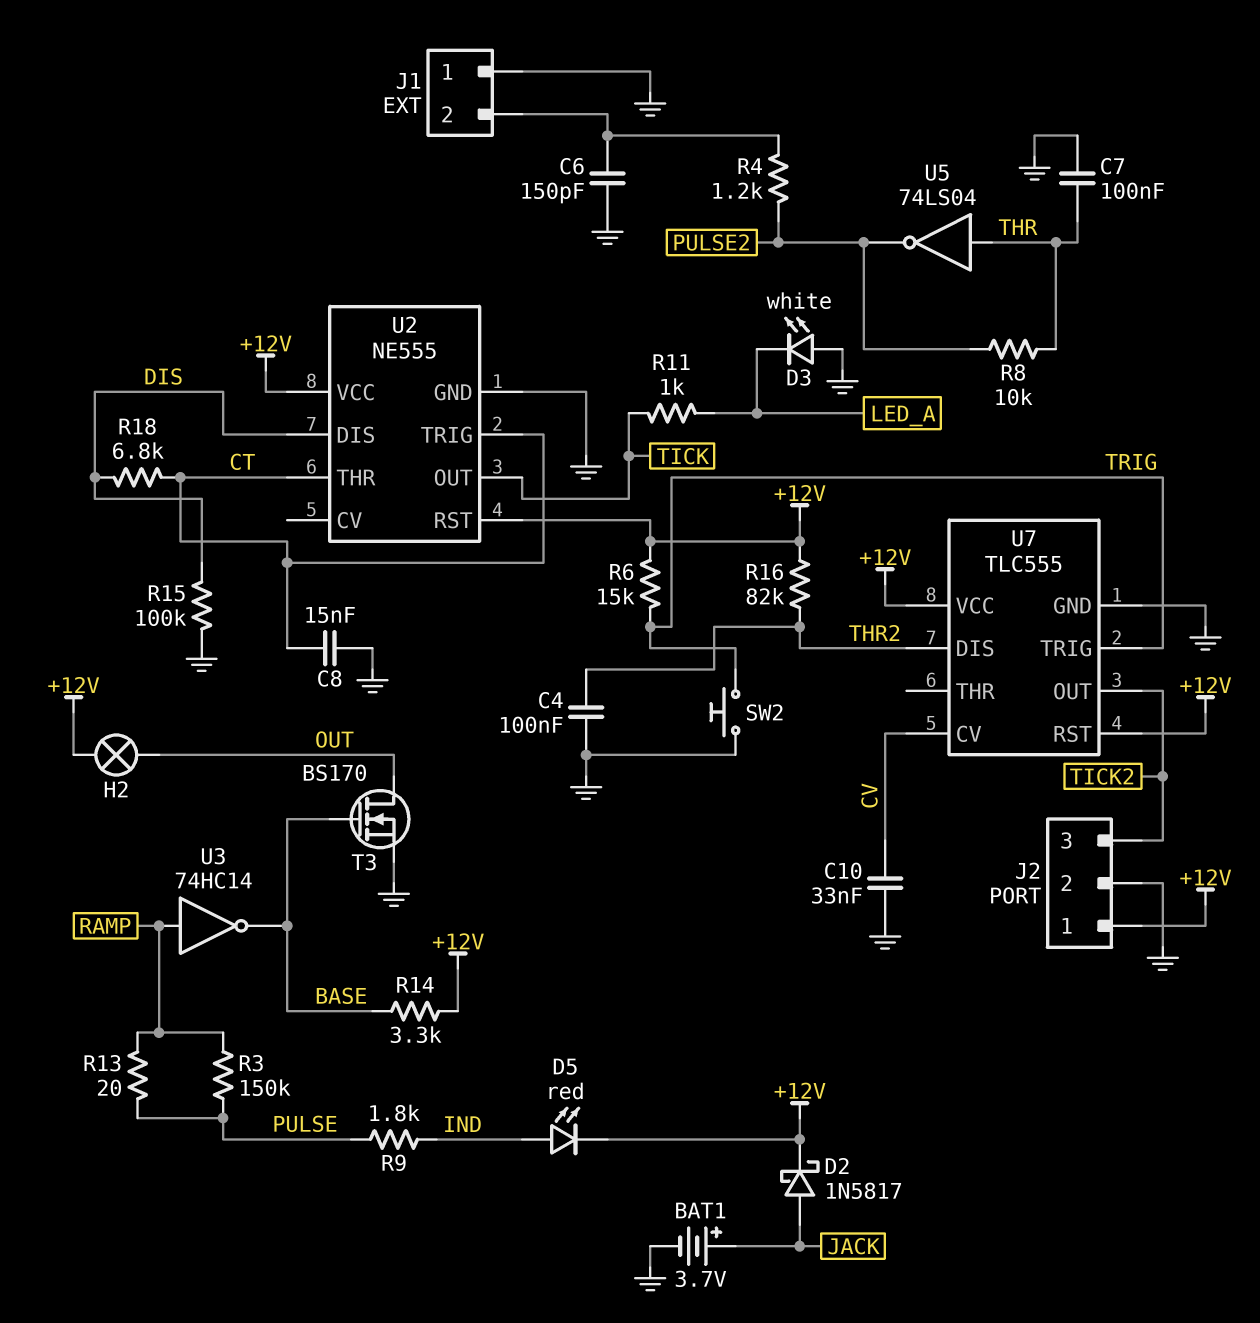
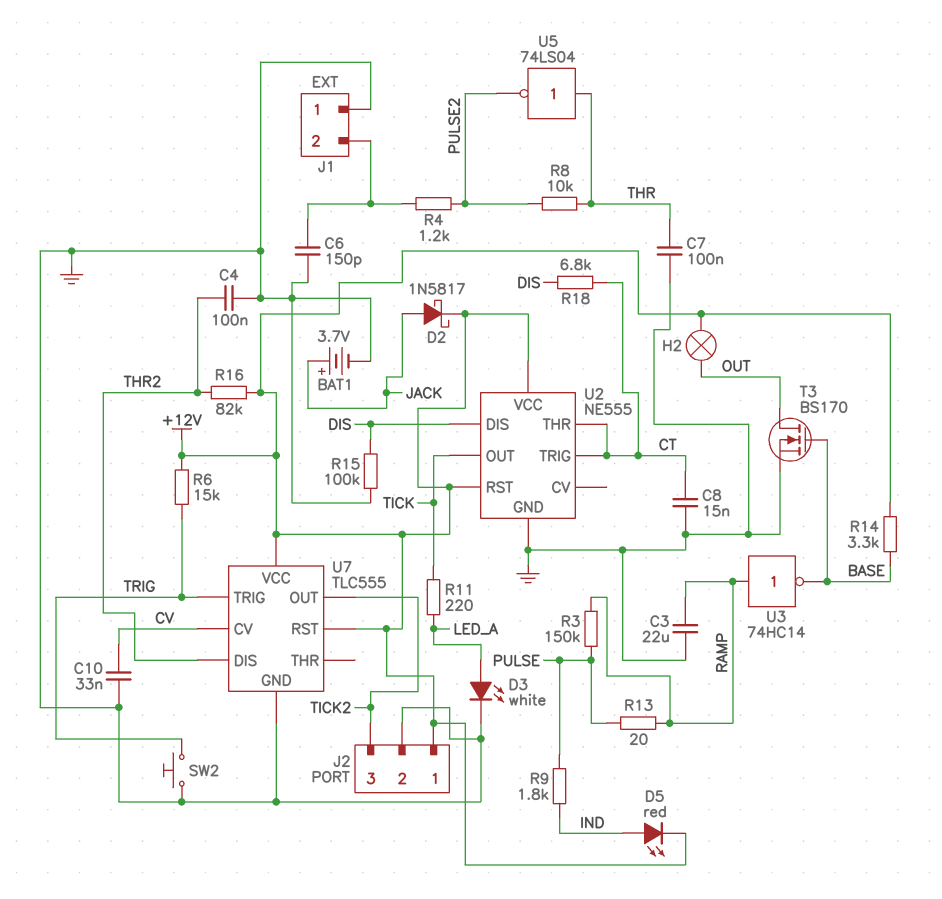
C3: none -> 22uF (GND, RAMP)
D3: LED white (A GND, K LED_A) -> LED white (A LED_A, K GND)
R11: 1k (LED_A, TICK) -> 220 (LED_A, TICK)

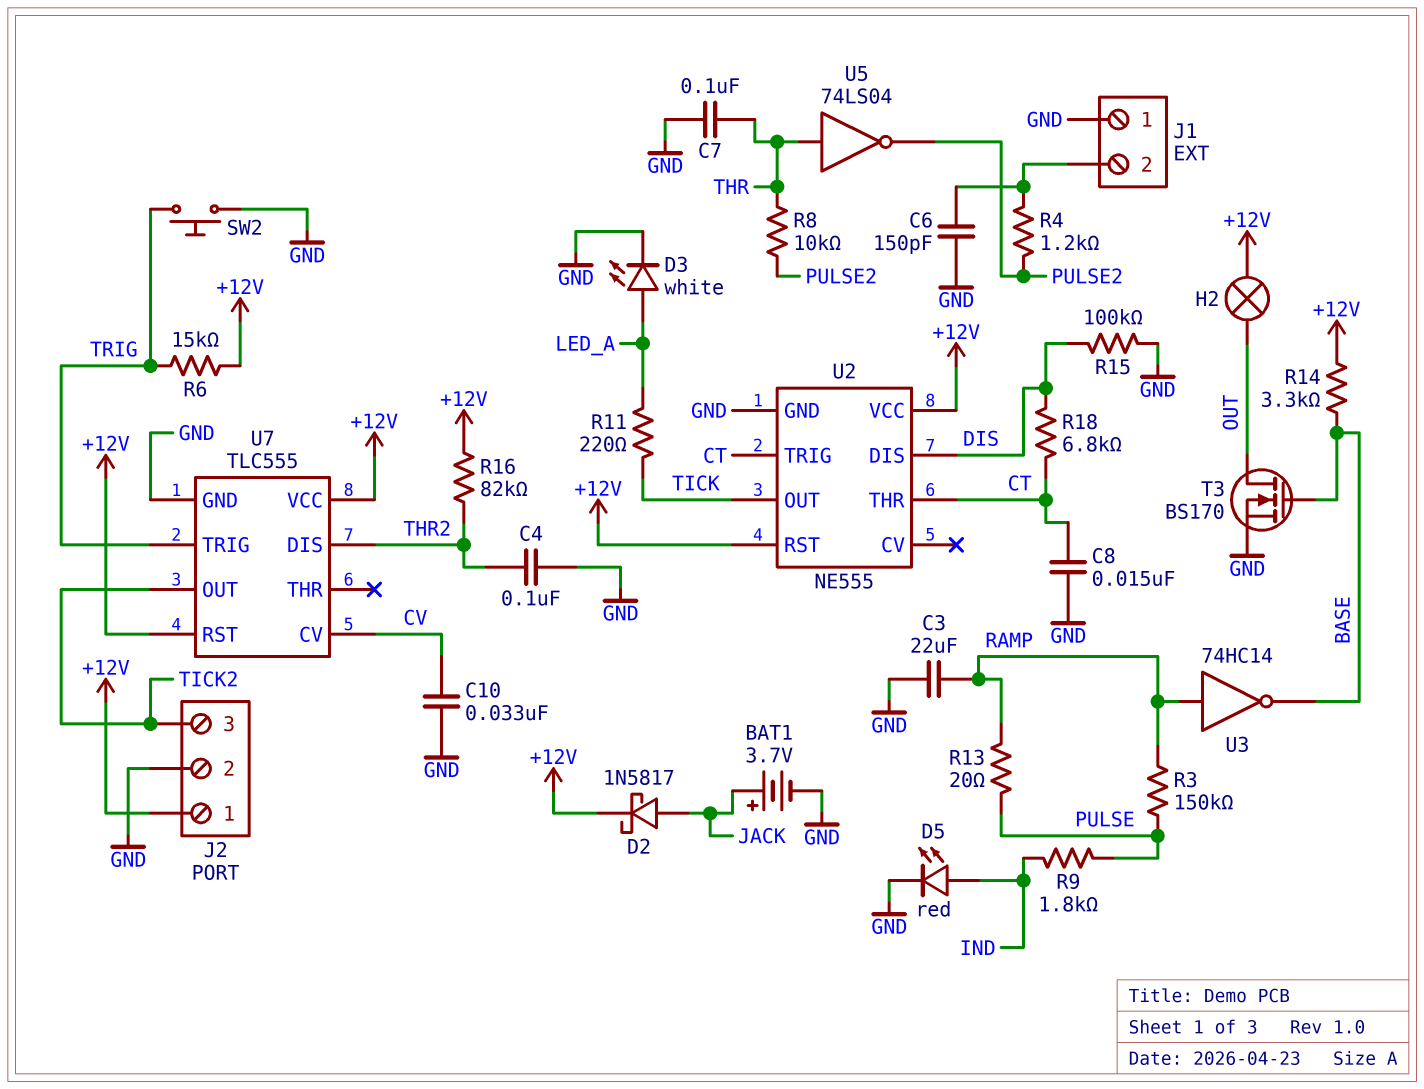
D5: LED red (A IND, K +12V) -> LED red (A IND, K GND)

